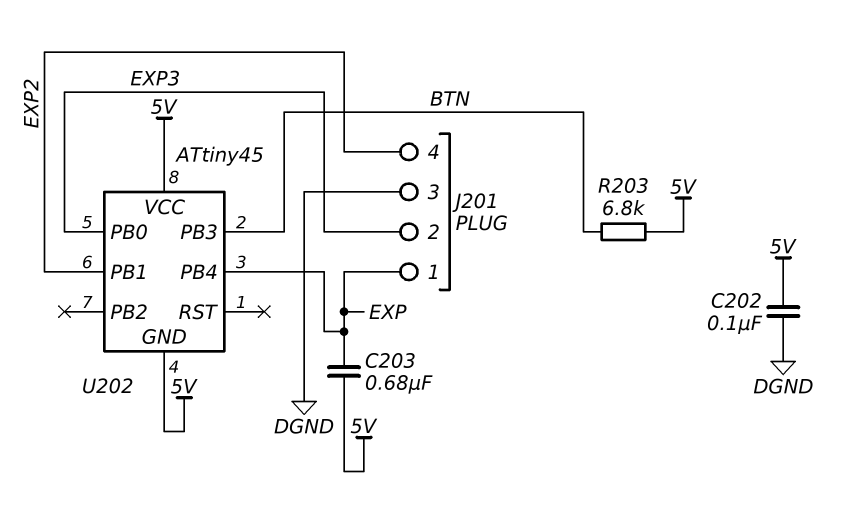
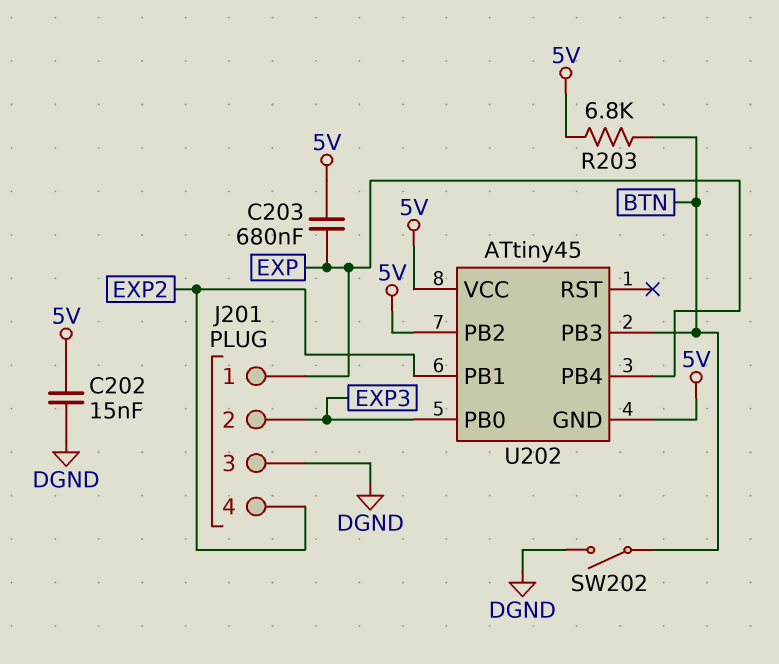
C202: 100nF (5V, DGND) -> 15nF (5V, DGND)
SW202: none -> switch (BTN, DGND)
U202 pin PB2: none -> 5V

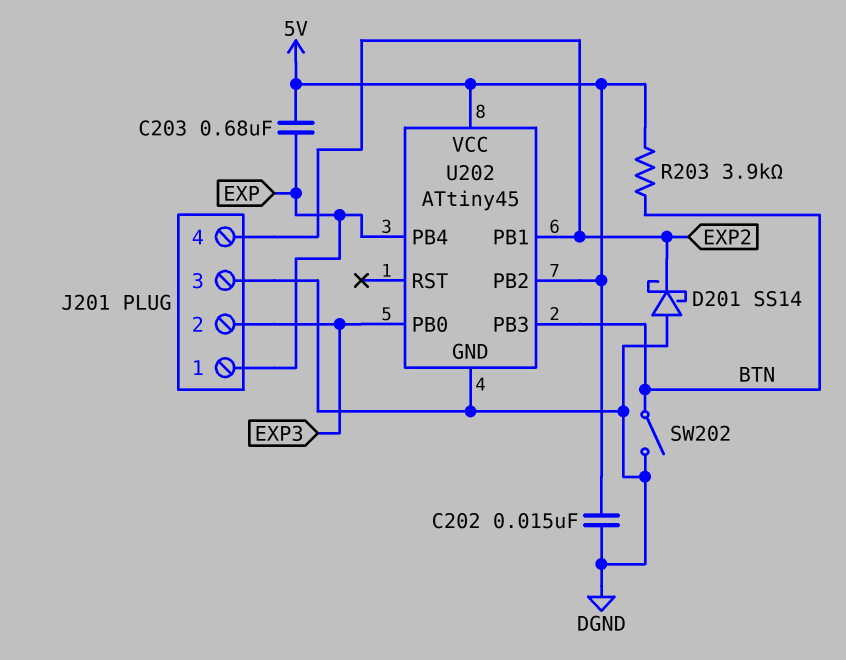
D201: none -> schottky SS14 (A DGND, K EXP2)
R203: 6.8k (5V, BTN) -> 3.9k (5V, BTN)
U202 pin GND: 5V -> DGND

